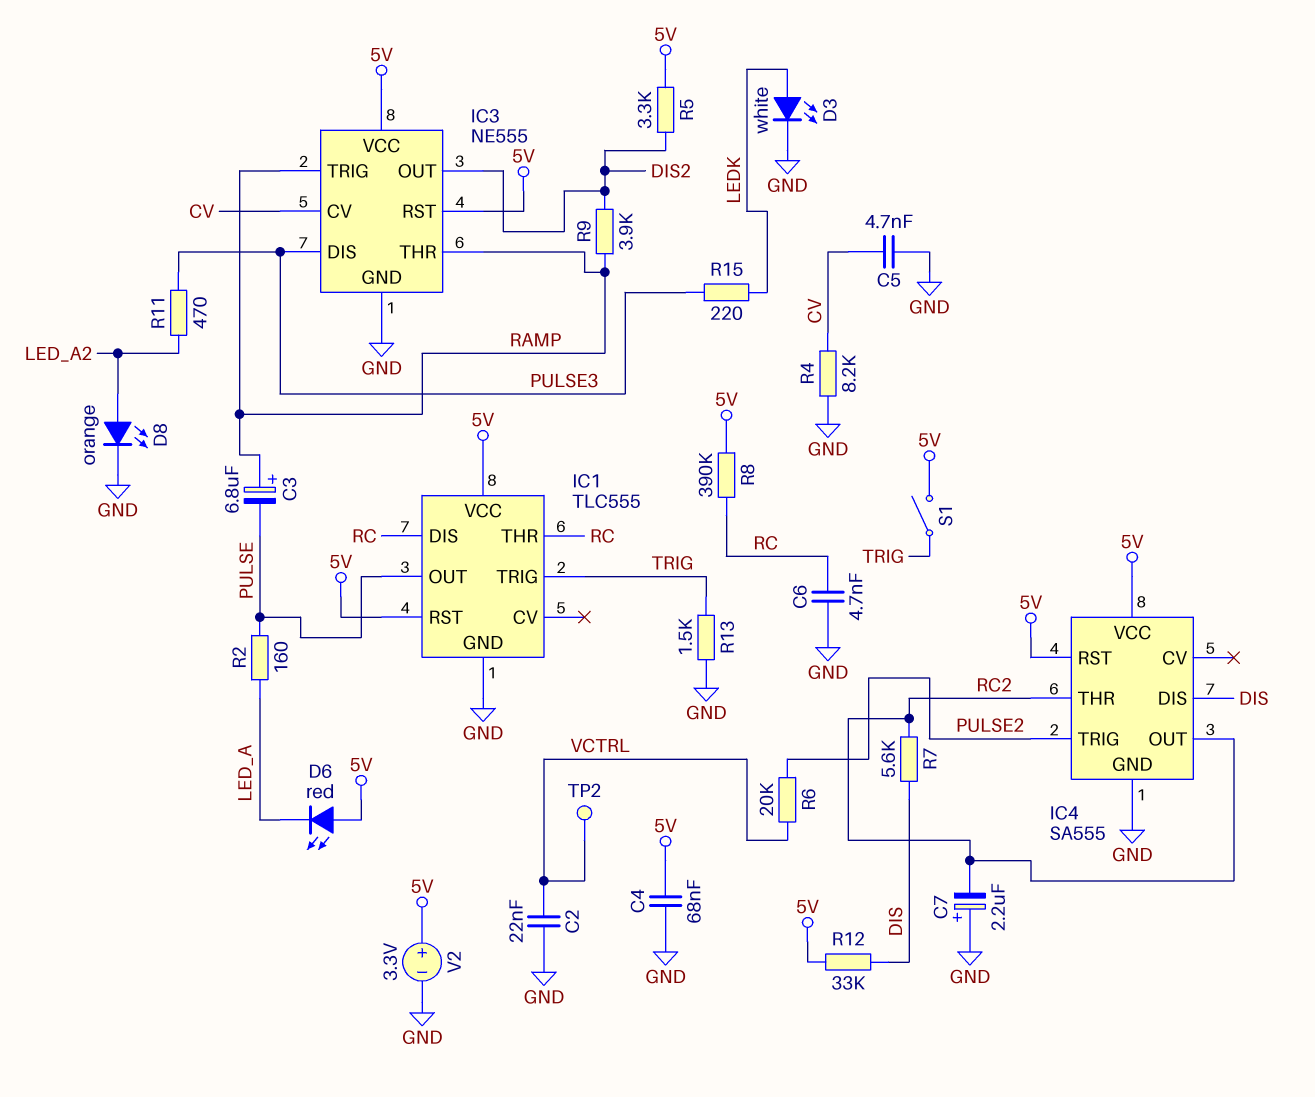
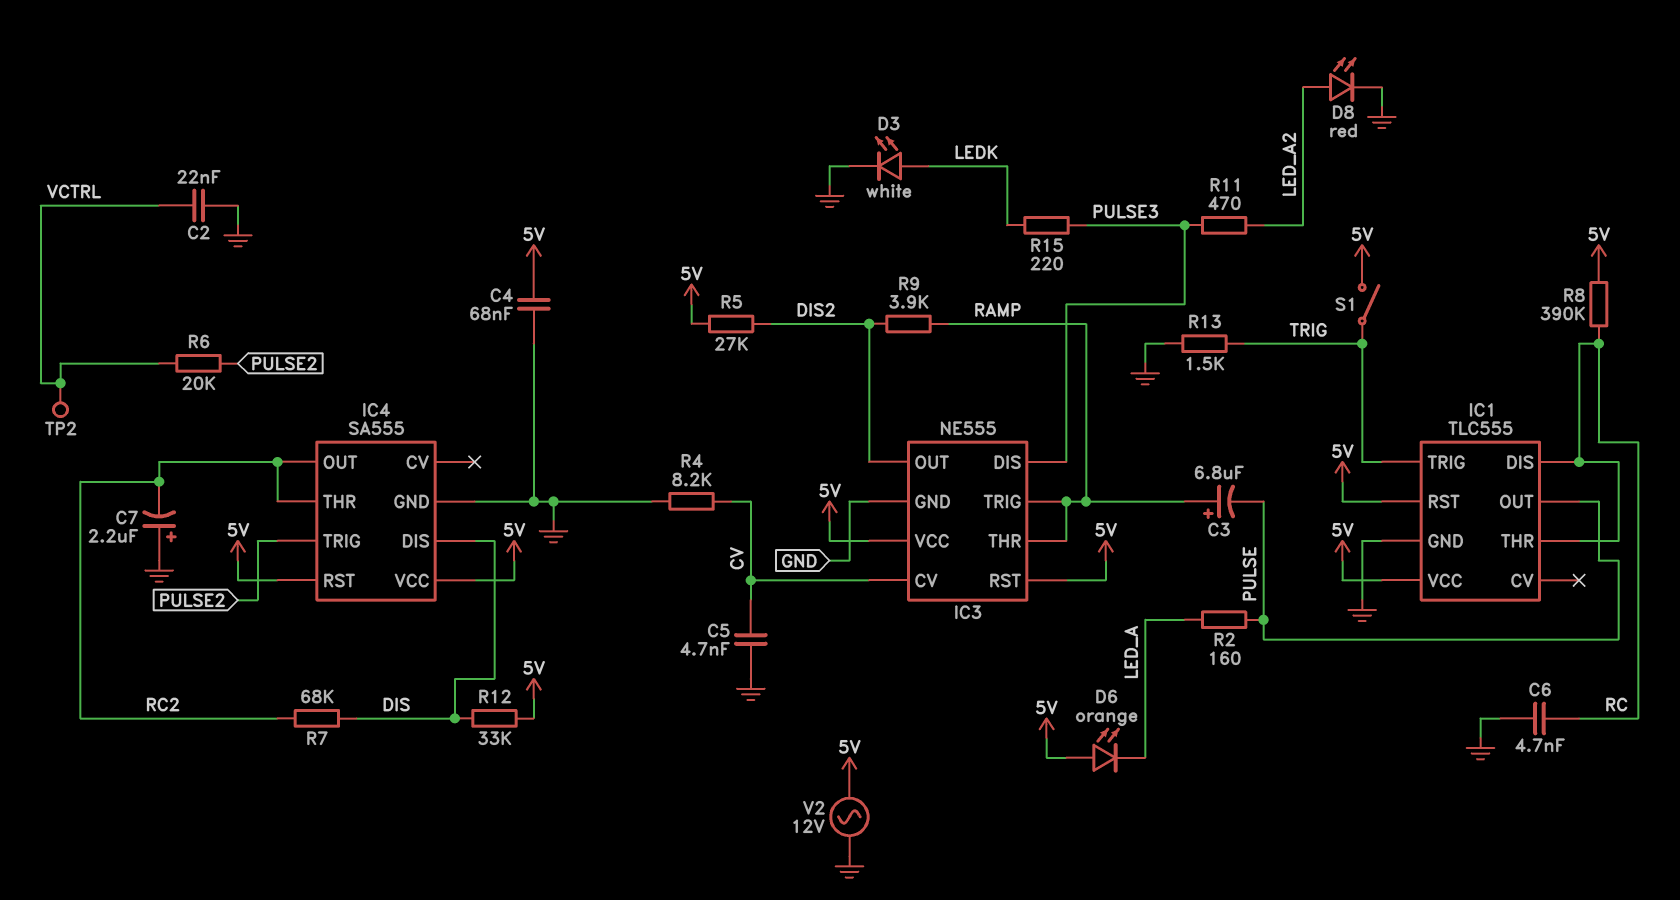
D6: LED red (A 5V, K LED_A) -> LED orange (A 5V, K LED_A)
D8: LED orange (A LED_A2, K GND) -> LED red (A LED_A2, K GND)
R5: 3.3k (5V, DIS2) -> 27k (5V, DIS2)
R7: 5.6k (DIS, RC2) -> 68k (DIS, RC2)
V2: 3.3V (plus 5V, minus GND) -> AC 12V (5V, GND)

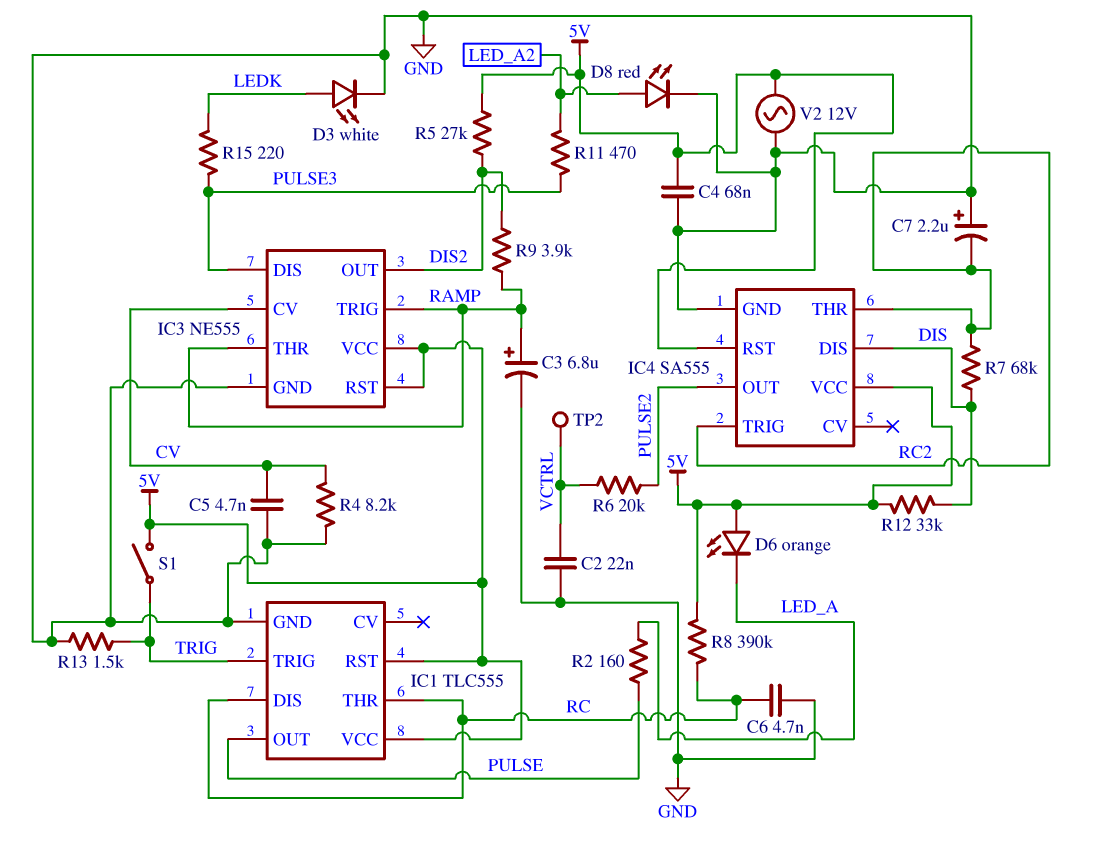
C3: 6.8uF (plus RAMP, minus PULSE) -> 6.8uF (plus RAMP, minus GND)
IC4 pin OUT: RC2 -> PULSE2
IC4 pin TRIG: PULSE2 -> RC2

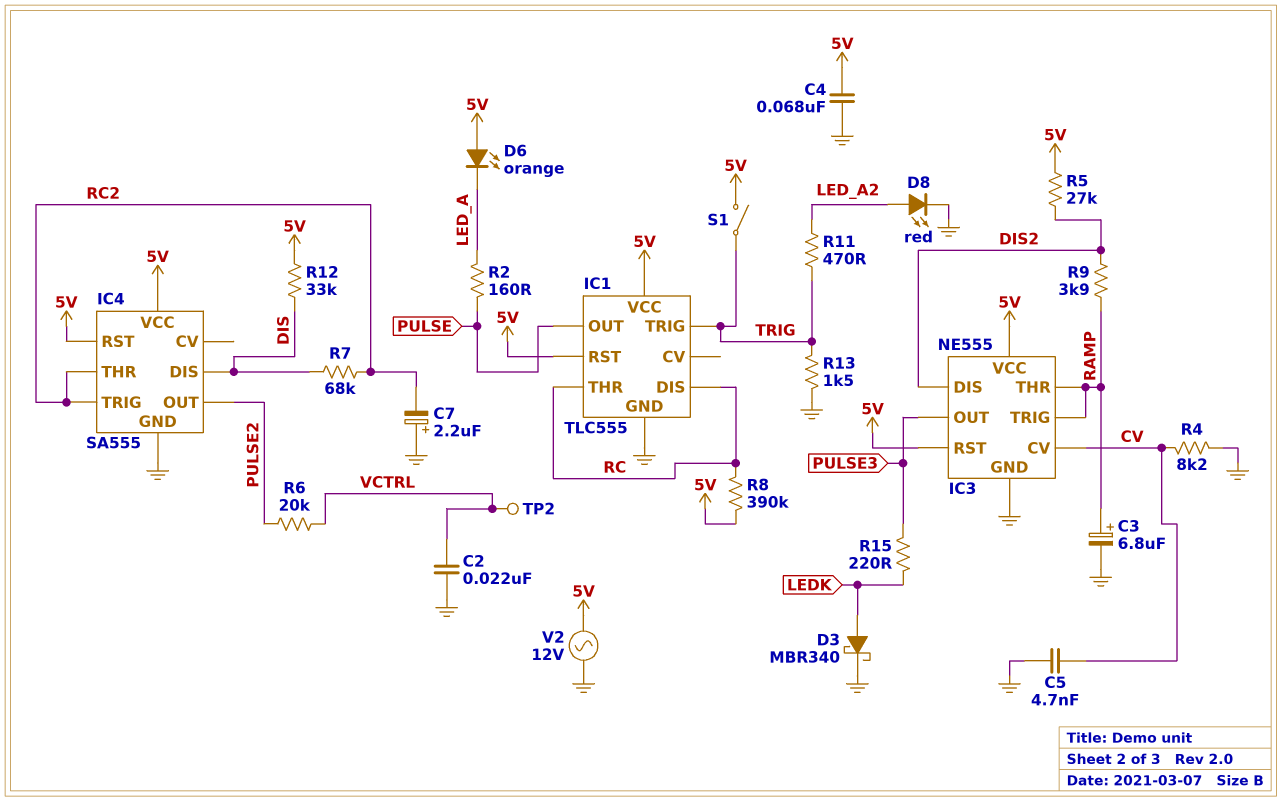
C6: 4.7nF (GND, RC) -> none
D3: LED white (A LEDK, K GND) -> schottky MBR340 (A LEDK, K GND)
IC3 pin DIS: PULSE3 -> DIS2
IC3 pin OUT: DIS2 -> PULSE3
R11: 470 (LED_A2, PULSE3) -> 470 (LED_A2, TRIG)

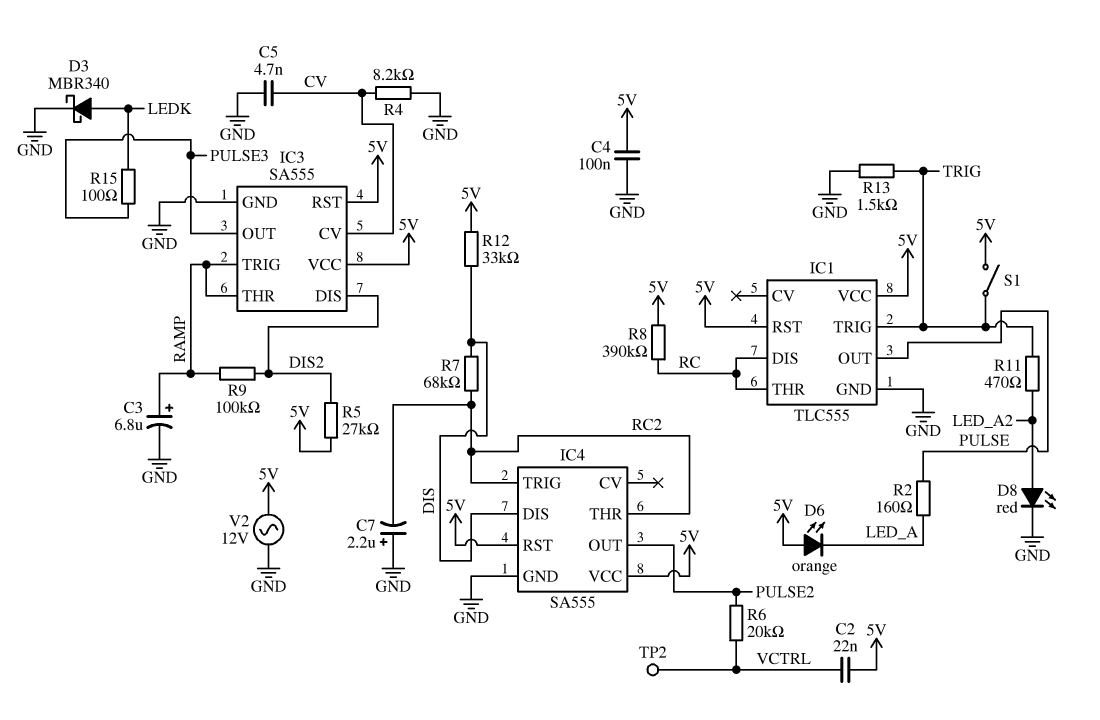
C2: 22nF (GND, VCTRL) -> 22nF (5V, VCTRL)
C4: 68nF (5V, GND) -> 100nF (5V, GND)
IC3: NE555 -> SA555
R9: 3.9k (DIS2, RAMP) -> 100k (DIS2, RAMP)
R15: 220 (LEDK, PULSE3) -> 100 (LEDK, PULSE3)

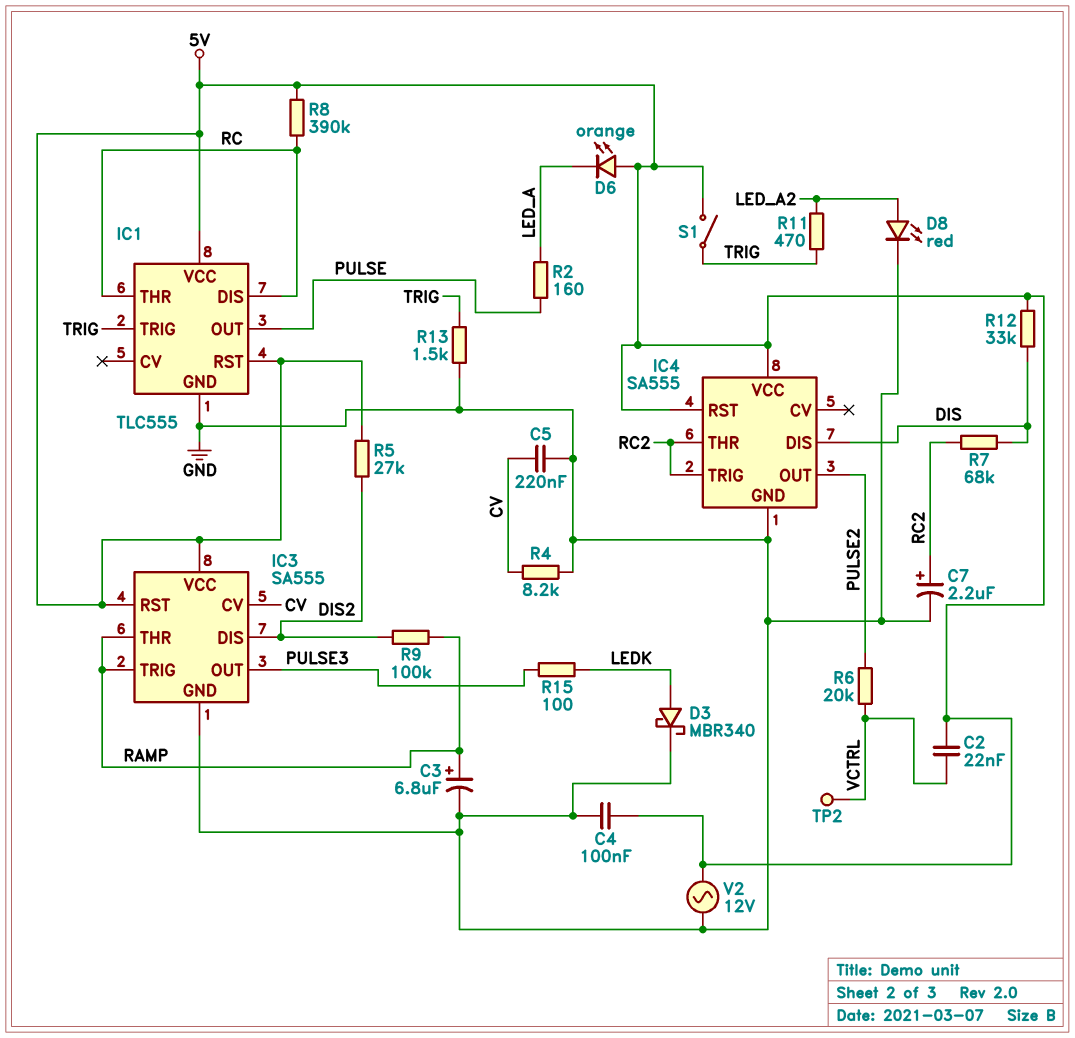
C5: 4.7nF (CV, GND) -> 220nF (CV, GND)
C7: 2.2uF (plus GND, minus RC2) -> 2.2uF (plus RC2, minus GND)

